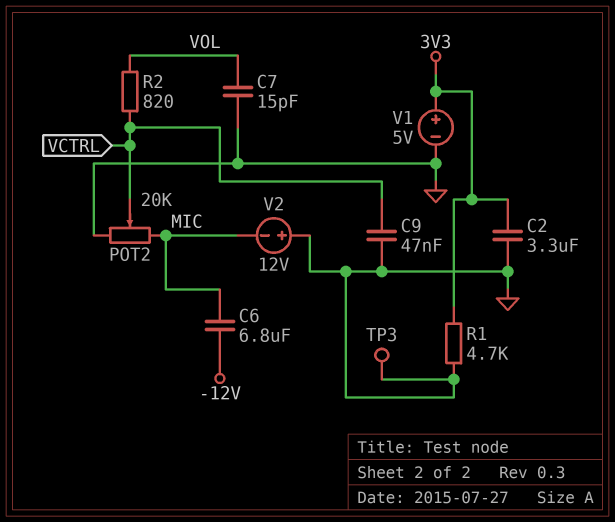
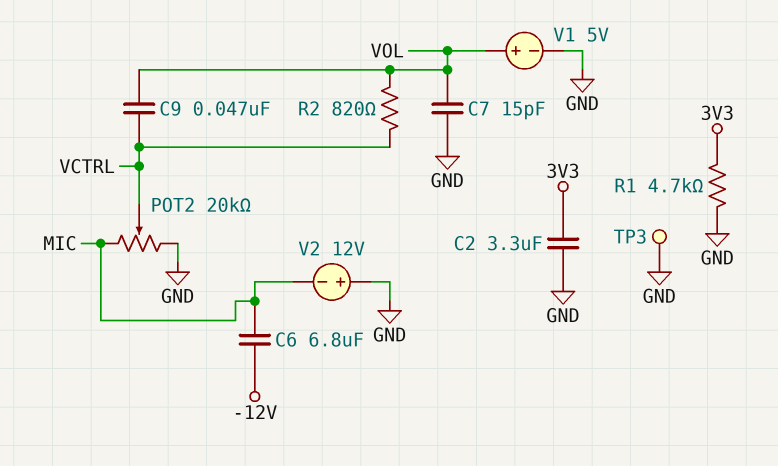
C9: 47nF (GND, VCTRL) -> 47nF (VCTRL, VOL)
V1: 5V (plus 3V3, minus GND) -> 5V (plus VOL, minus GND)

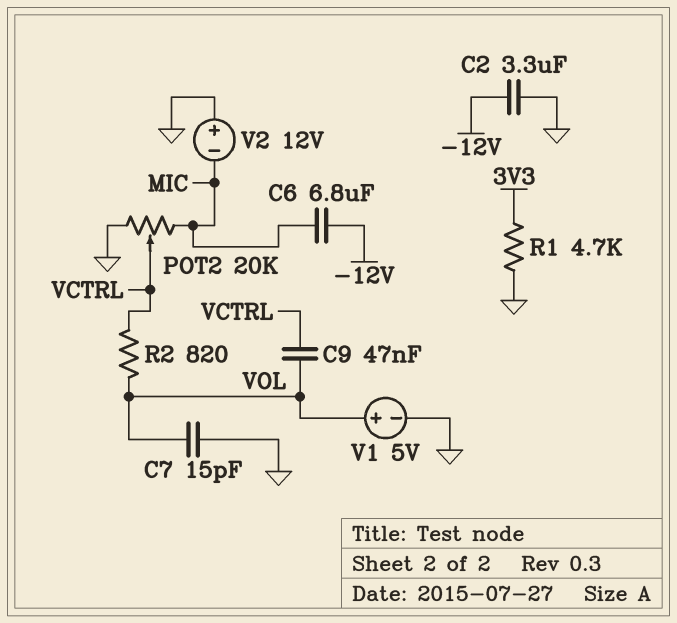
C2: 3.3uF (3V3, GND) -> 3.3uF (-12V, GND)
TP3: test point (GND) -> none

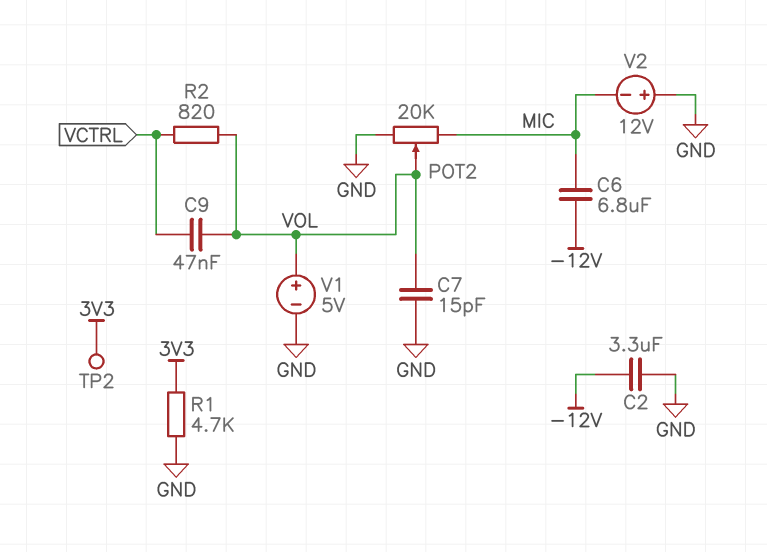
POT2: 20k (GND, MIC, wiper VCTRL) -> 20k (GND, MIC, wiper VOL)
TP2: none -> test point (3V3)

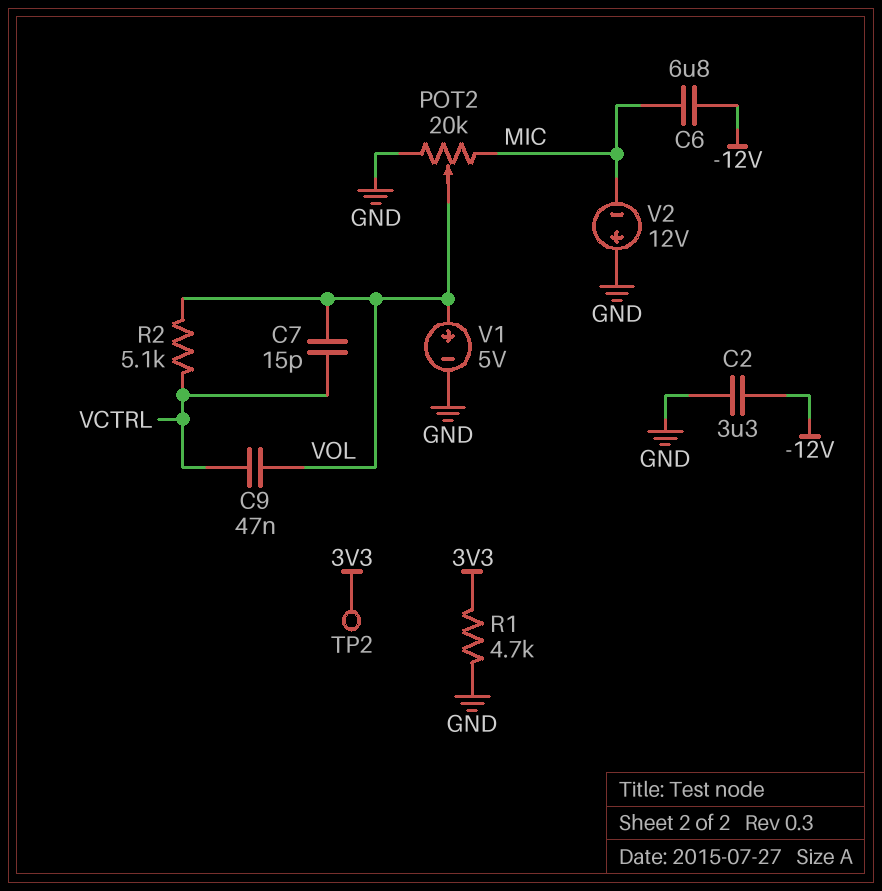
C7: 15pF (GND, VOL) -> 15pF (VCTRL, VOL)
R2: 820 (VCTRL, VOL) -> 5.1k (VCTRL, VOL)

